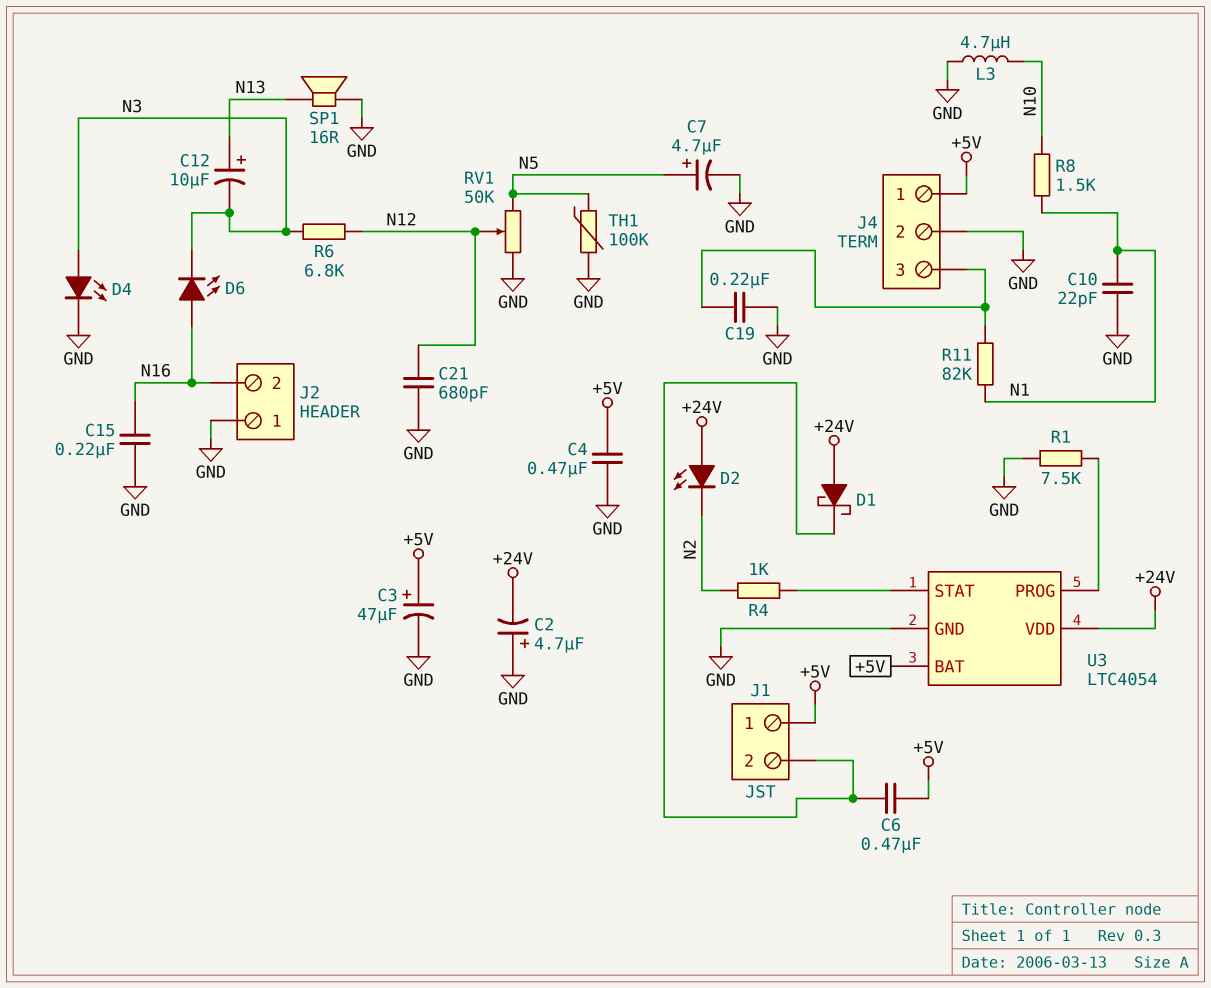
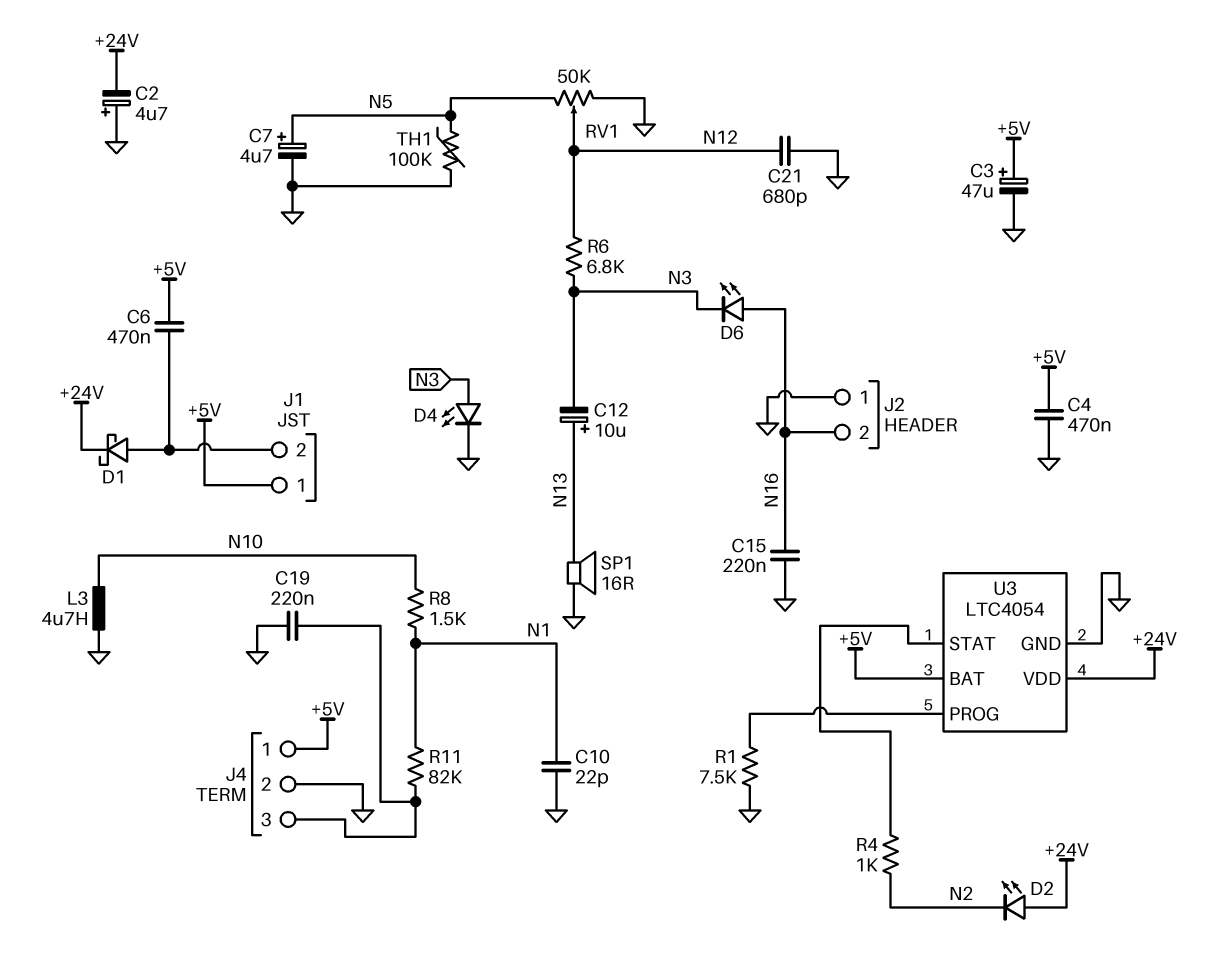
D1: schottky (A +24V, K J1/2) -> schottky (A J1/2, K +24V)

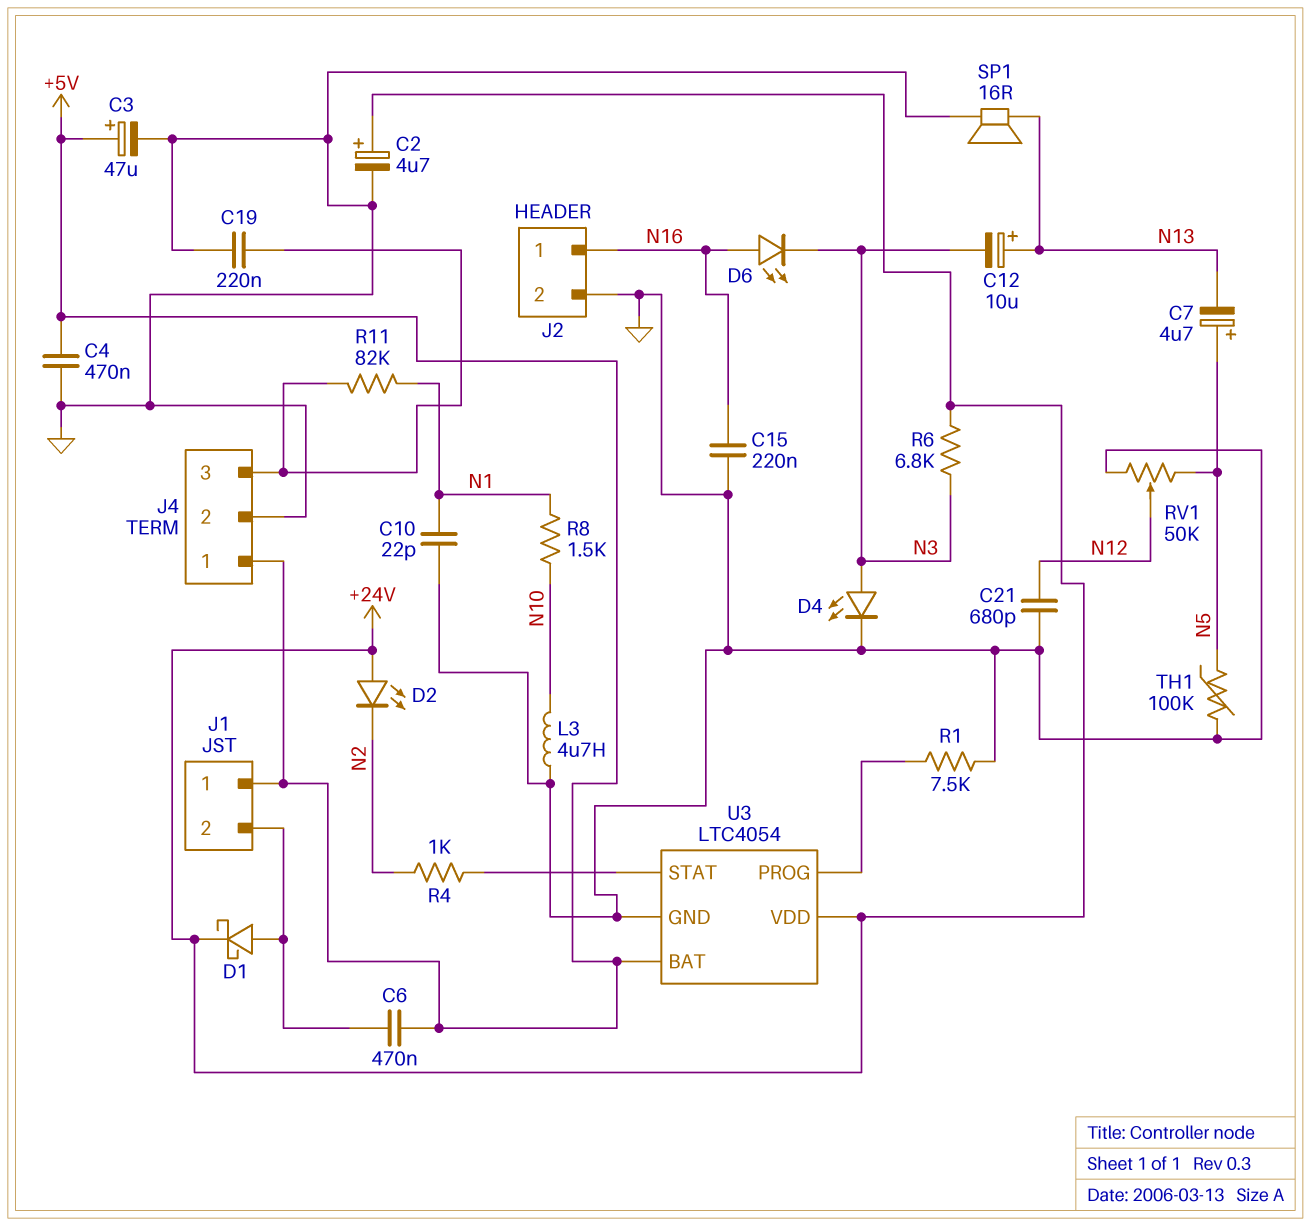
C2: 4.7uF (plus GND, minus +24V) -> 4.7uF (plus +24V, minus GND)
C7: 4.7uF (plus N5, minus GND) -> 4.7uF (plus N5, minus N13)
J2 pin 1: GND -> N16
J2 pin 2: N16 -> GND
R6: 6.8k (N3, N12) -> 6.8k (+24V, N3)

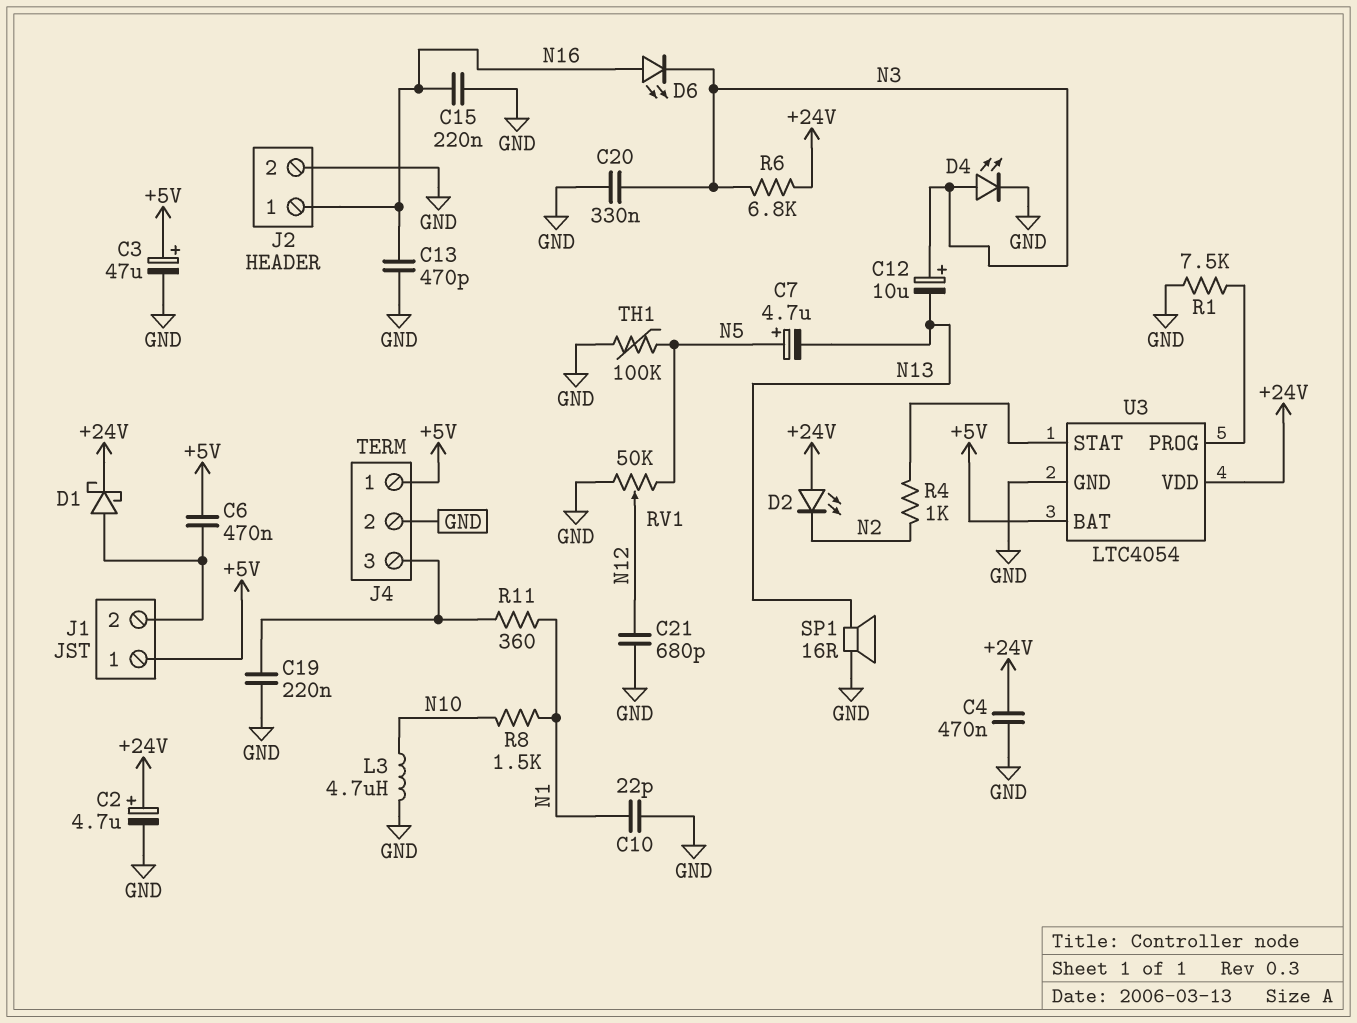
C4: 470nF (+5V, GND) -> 470nF (+24V, GND)
C12: 10uF (plus N13, minus N3) -> 10uF (plus N3, minus N13)
C13: none -> 470pF (GND, N16)
C20: none -> 330nF (GND, N3)
R11: 82k (J4/3, N1) -> 360 (J4/3, N1)

